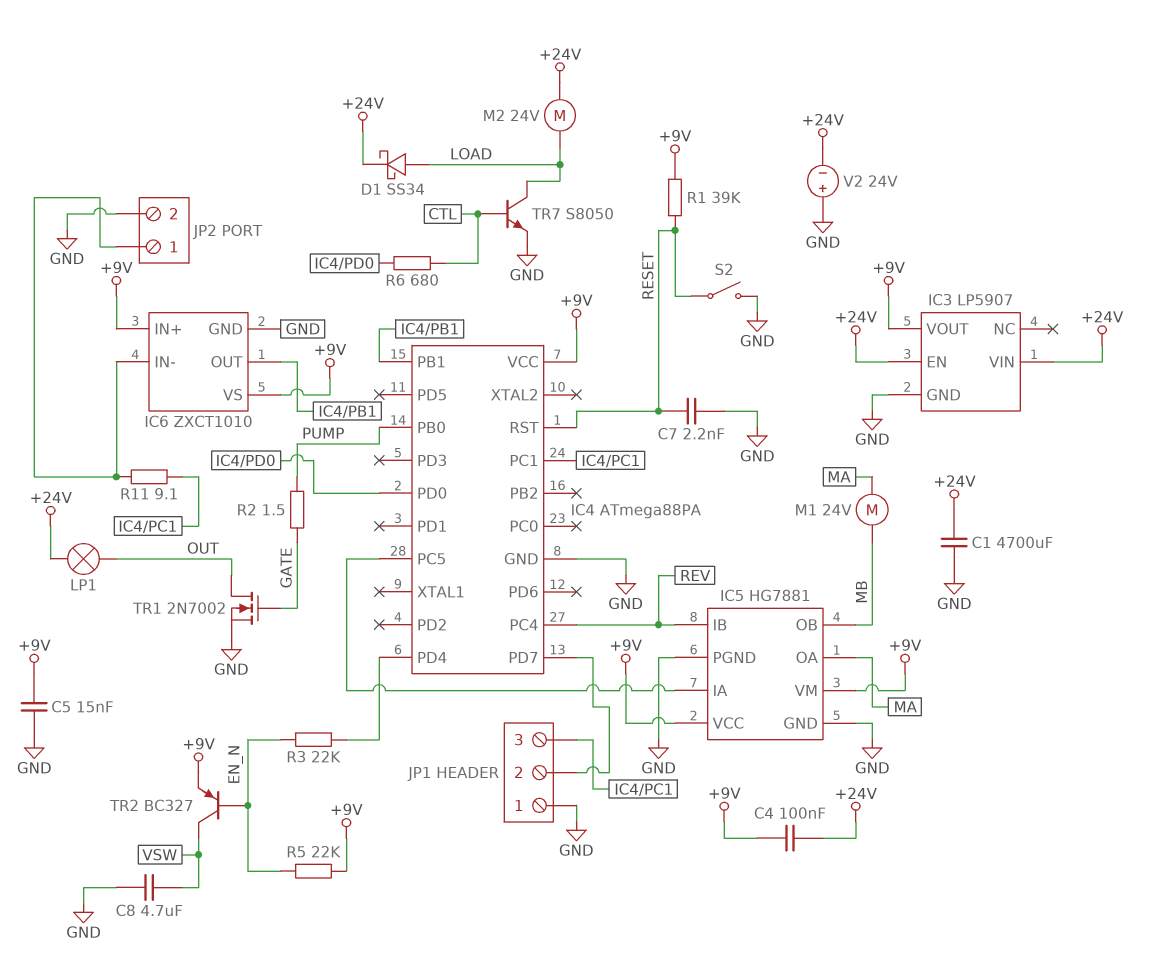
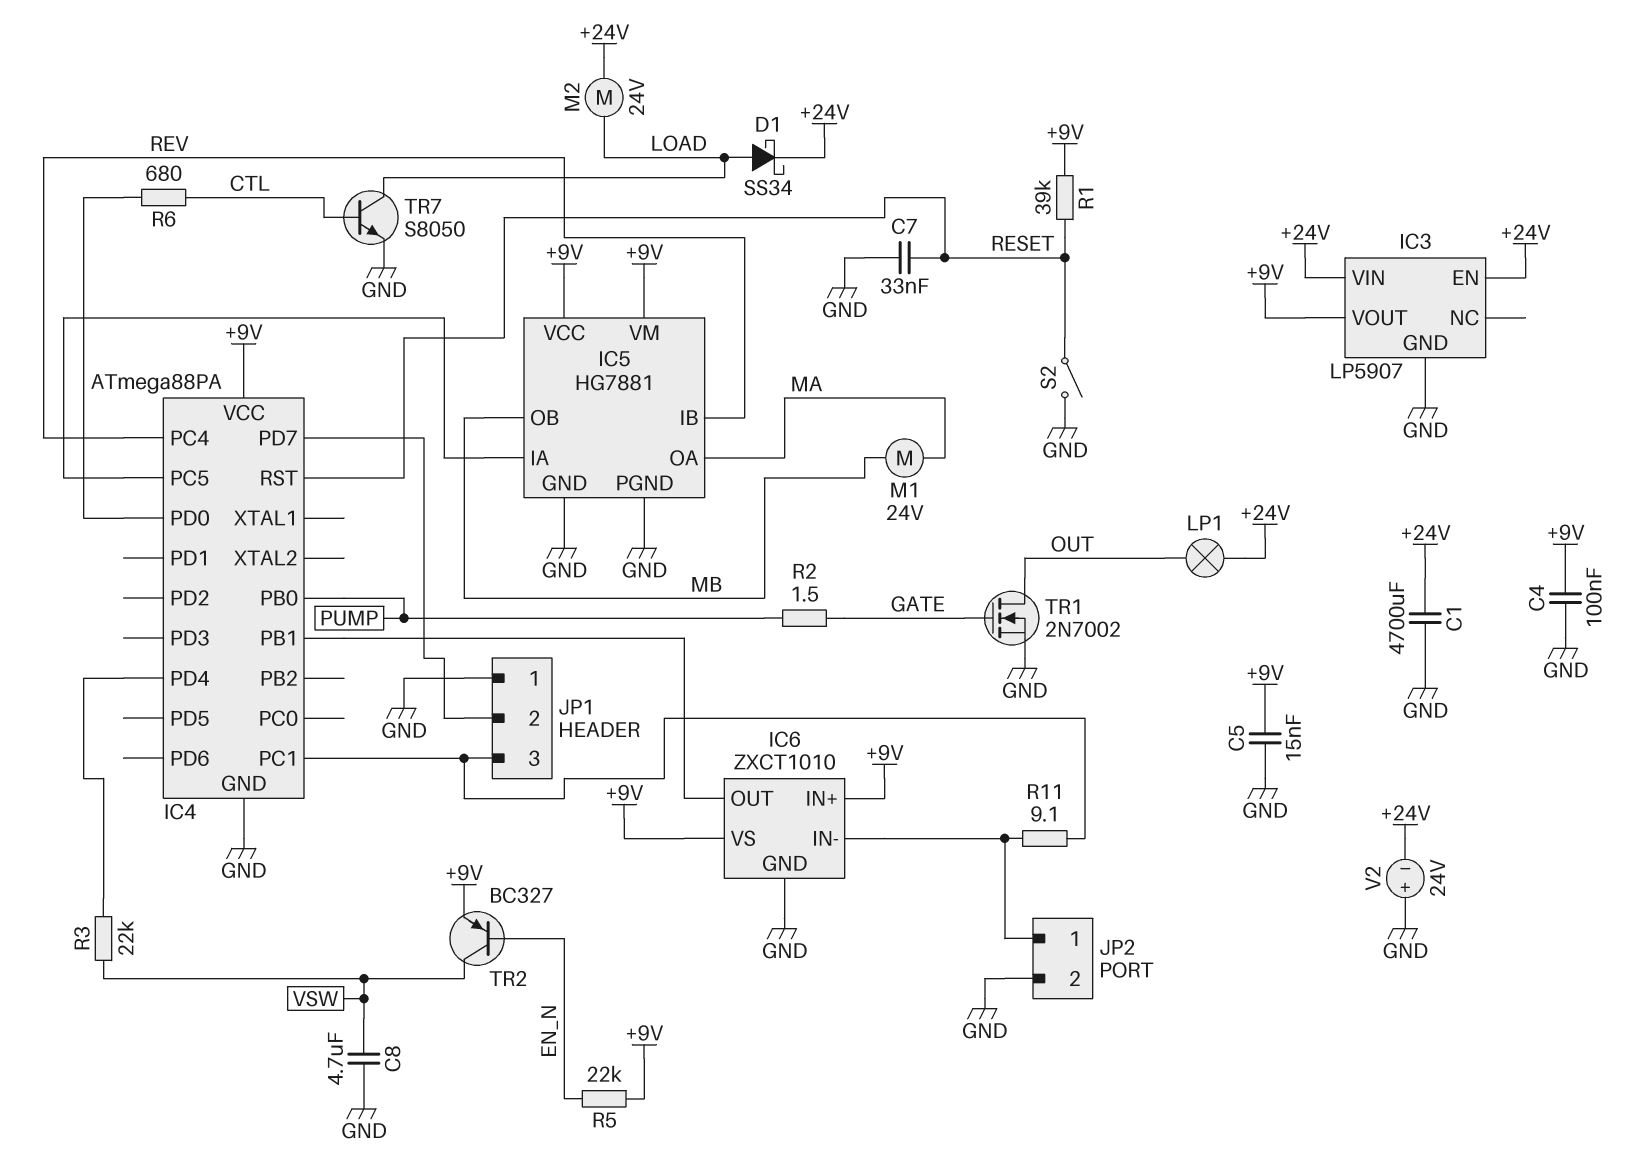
C4: 100nF (+9V, +24V) -> 100nF (+9V, GND)
C7: 2.2nF (GND, RESET) -> 33nF (GND, RESET)
R3: 22k (EN_N, IC4/PD4) -> 22k (IC4/PD4, VSW)

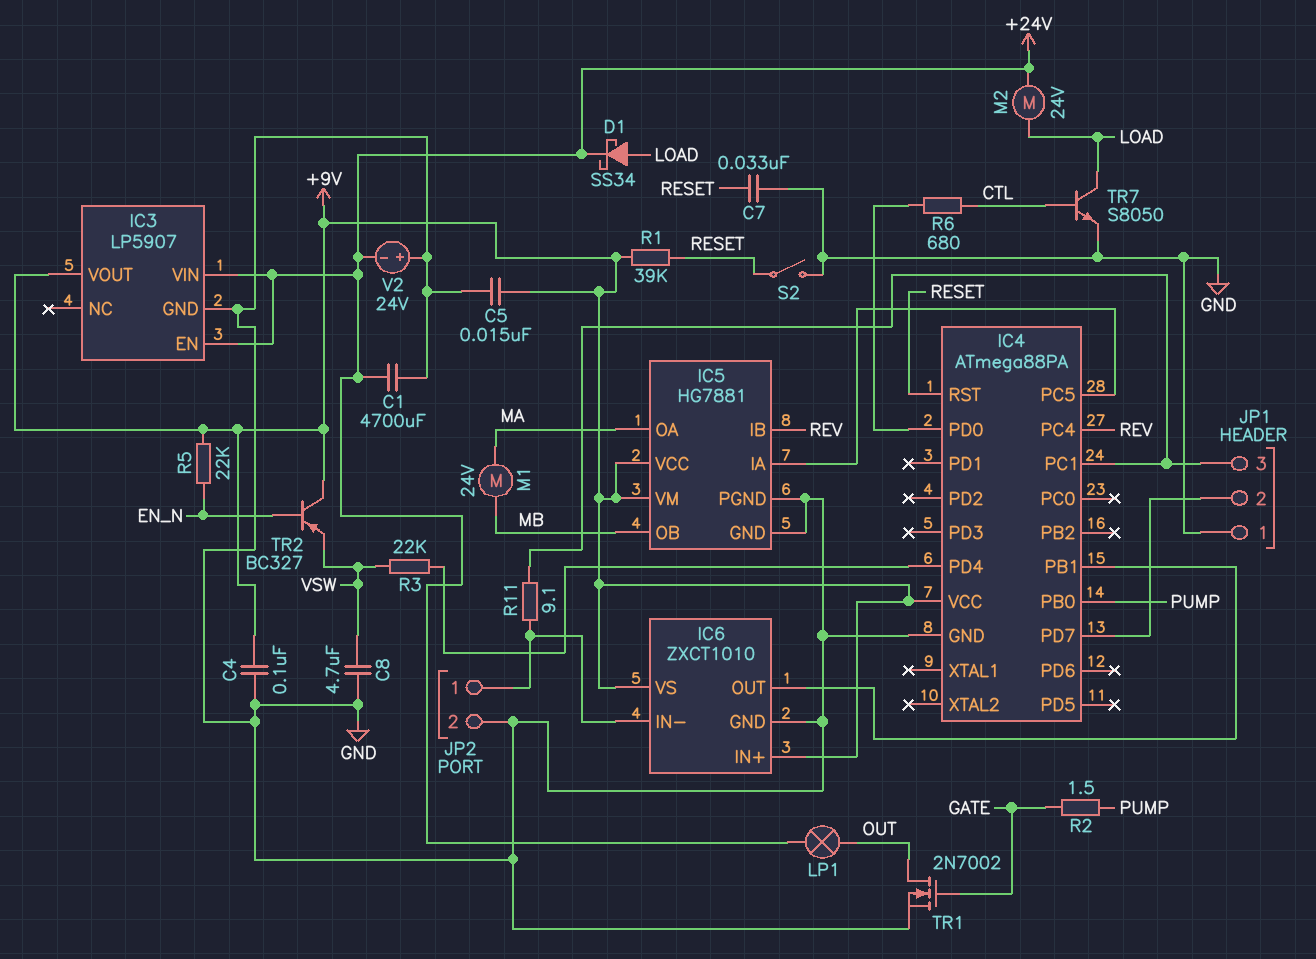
TR2: PNP BC327 (B EN_N, C VSW, E +9V) -> PNP BC327 (B EN_N, C +9V, E VSW)

